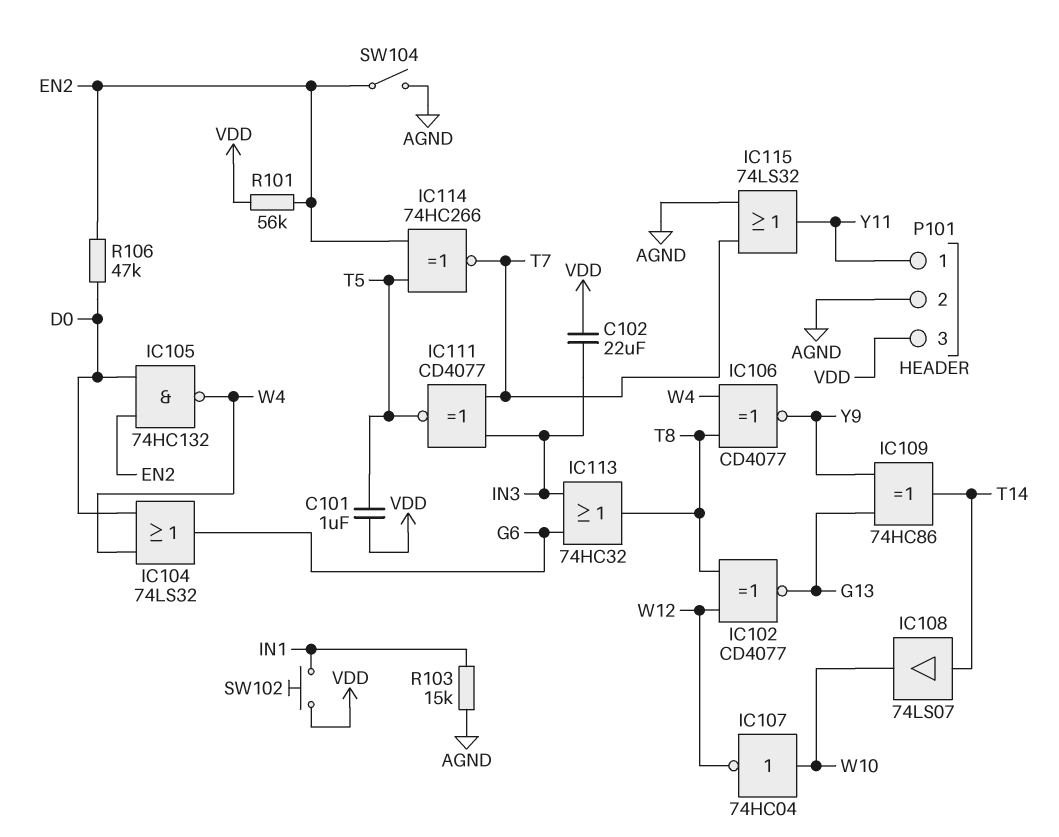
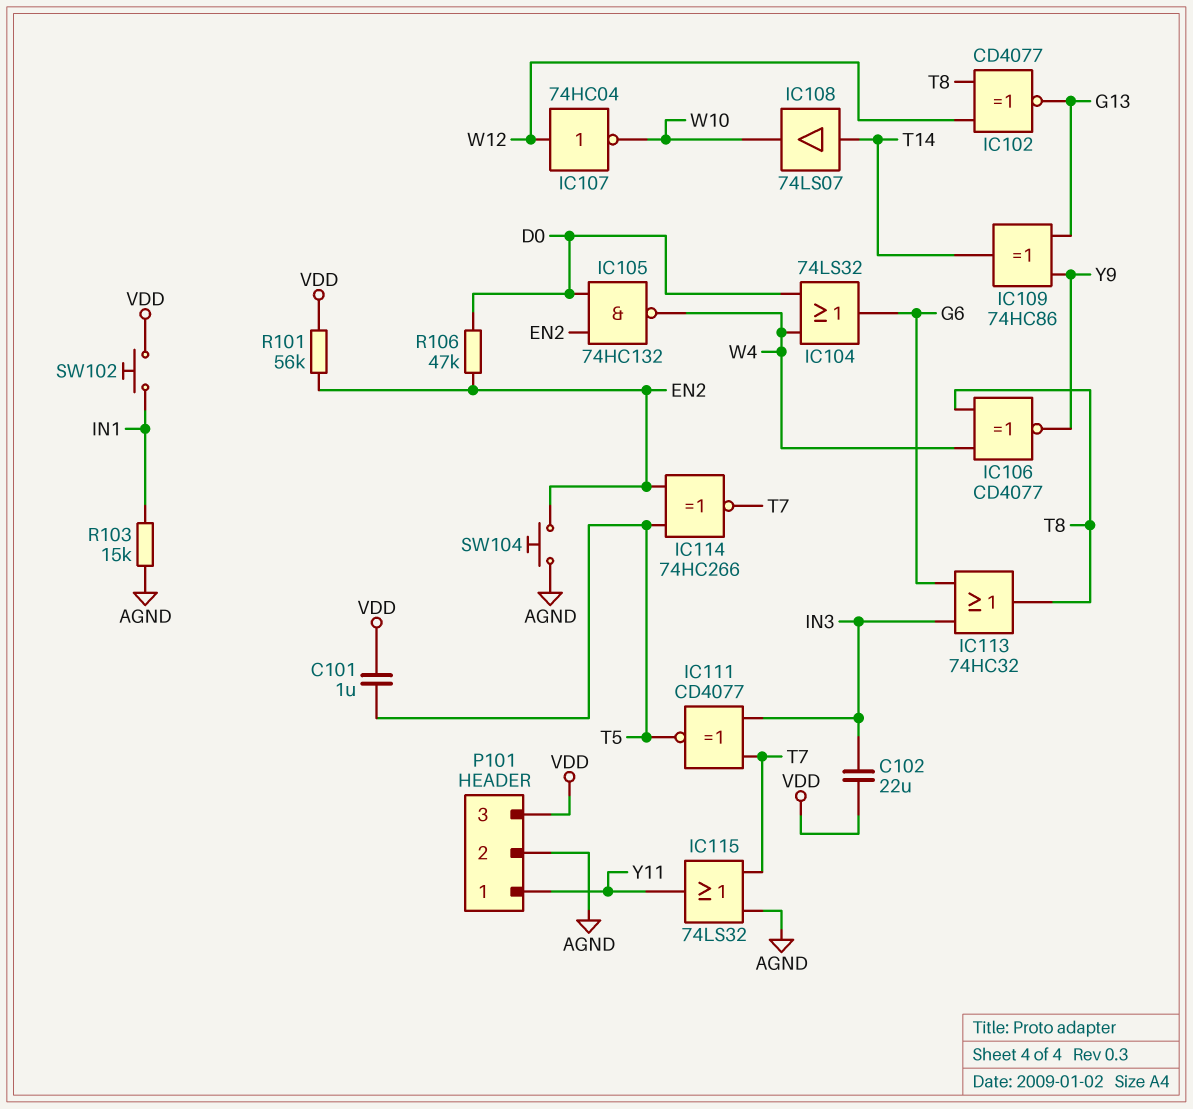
IC107: NOT 74HC04 (in W10, out W12) -> NOT 74HC04 (in W12, out W10)
SW104: switch (AGND, EN2) -> button (AGND, EN2)

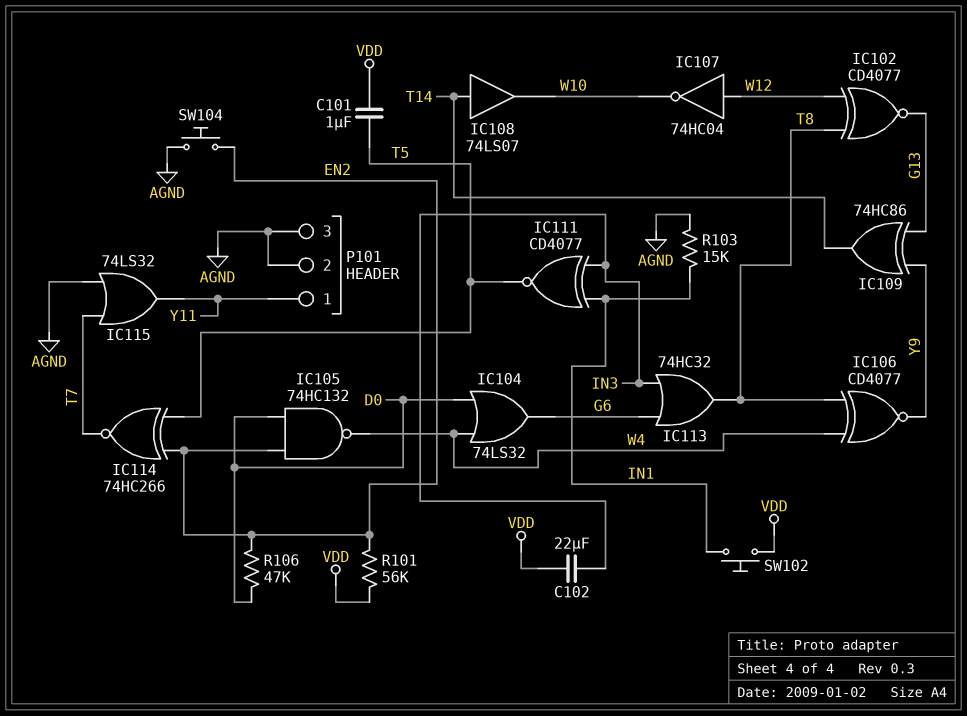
IC111: XNOR CD4077 (in IN3, in T7, out T5) -> XNOR CD4077 (in IN1, in IN3, out T5)
P101 pin 3: VDD -> AGND

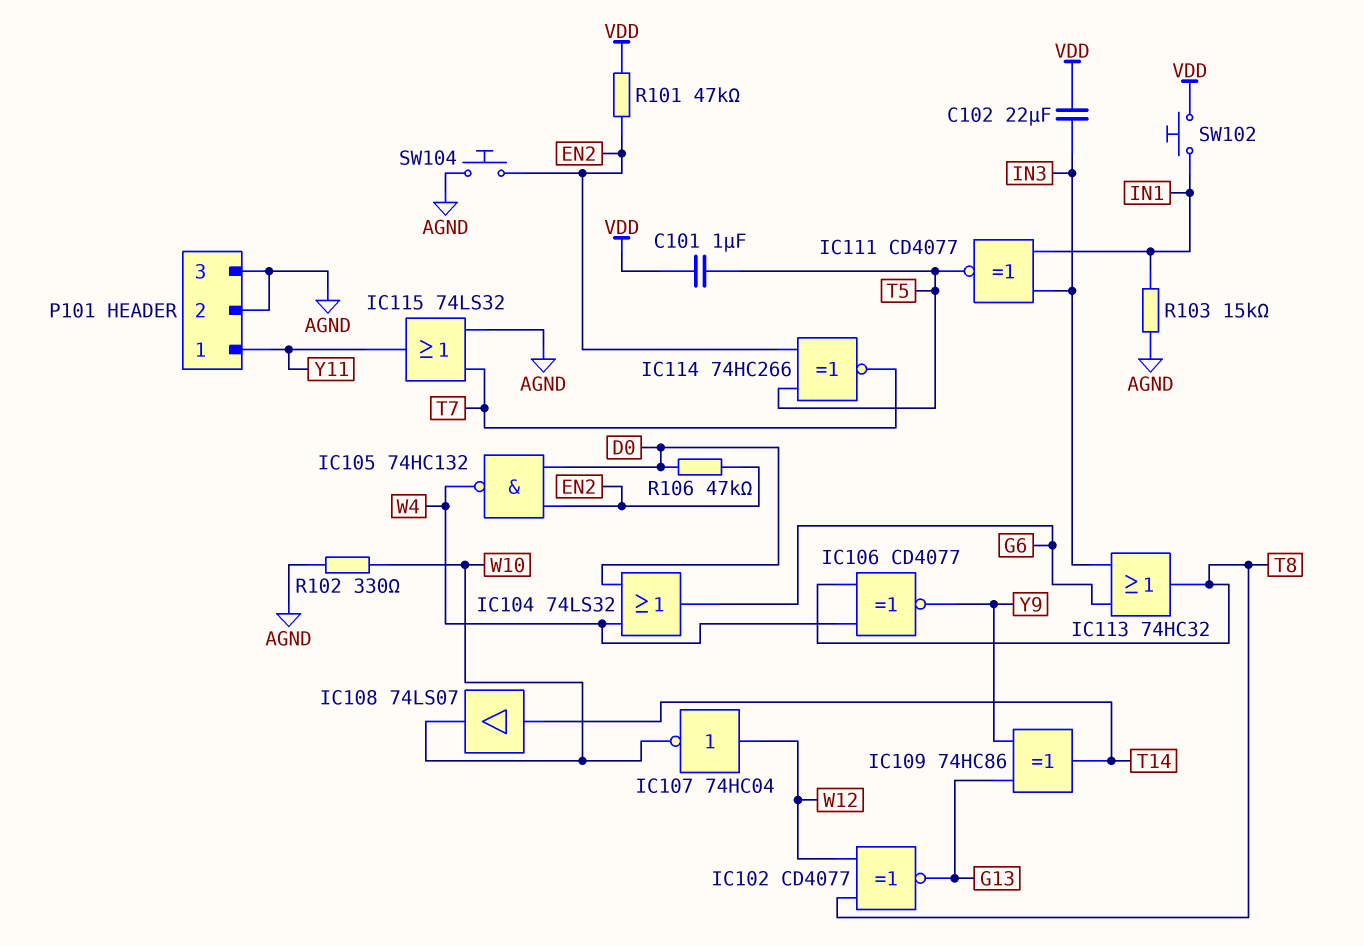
R101: 56k (EN2, VDD) -> 47k (EN2, VDD)
R102: none -> 330 (AGND, W10)

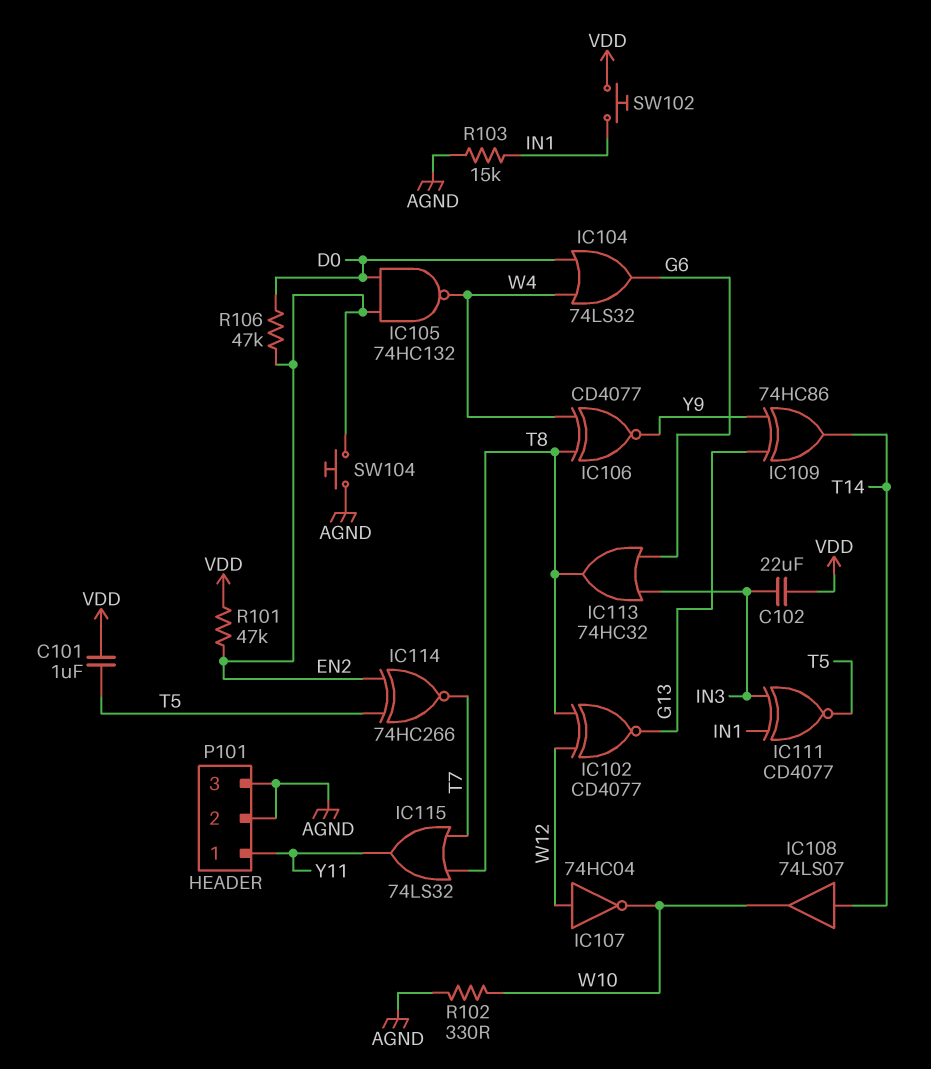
IC115: OR 74LS32 (in AGND, in T7, out Y11) -> OR 74LS32 (in T7, in T8, out Y11)

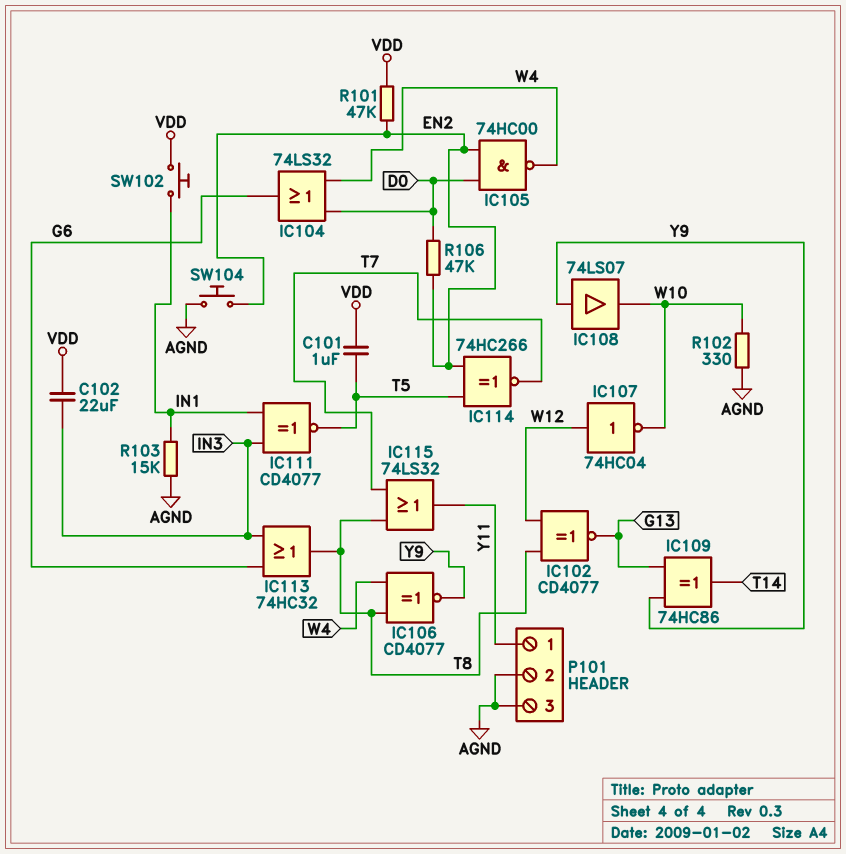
IC105: NAND 74HC132 (in D0, in EN2, out W4) -> NAND 74HC00 (in D0, in EN2, out W4)
IC108: buffer 74LS07 (in T14, out W10) -> buffer 74LS07 (in Y9, out W10)

